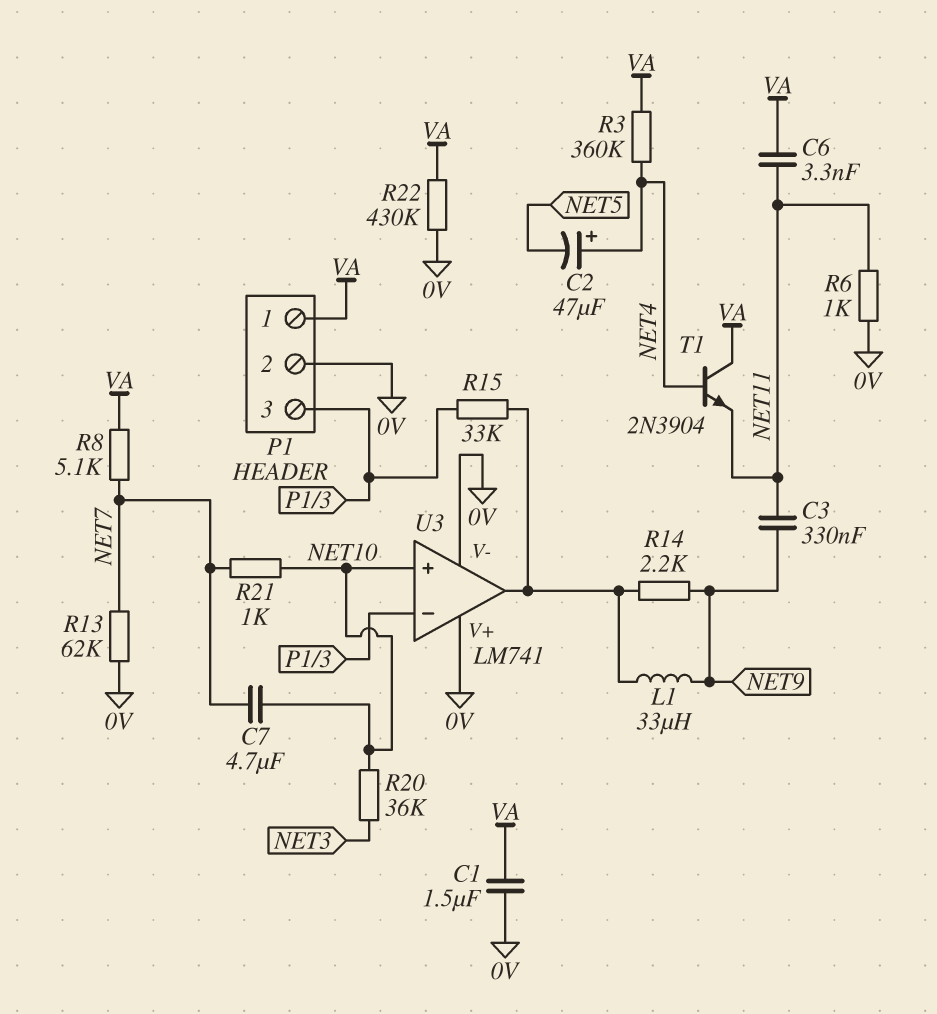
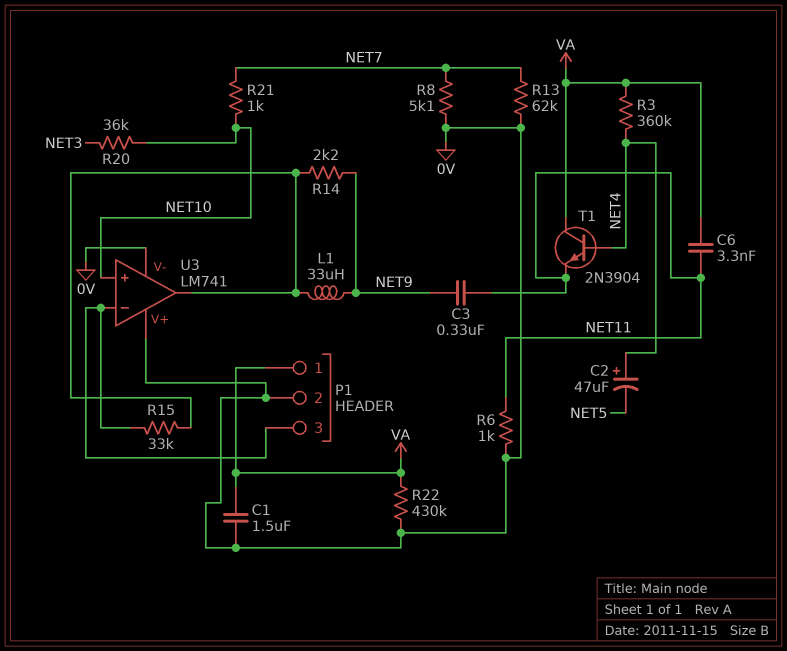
C7: 4.7uF (NET7, NET10) -> none
R8: 5.1k (NET7, VA) -> 5.1k (0V, NET7)

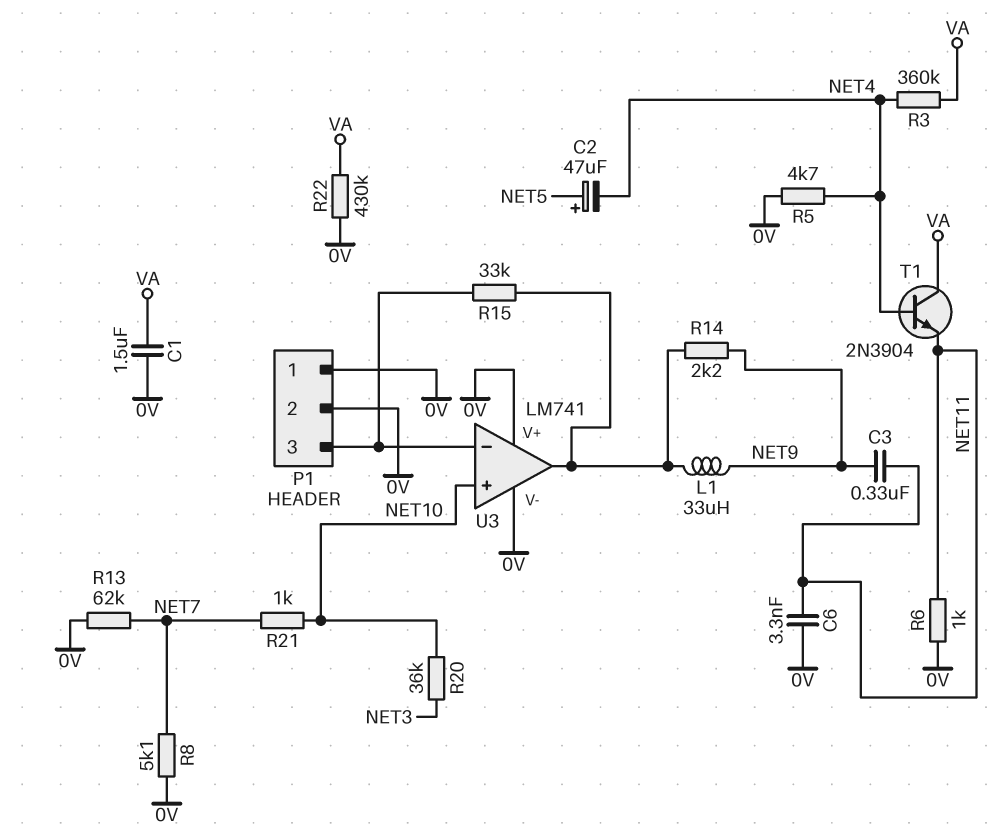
C2: 47uF (plus NET4, minus NET5) -> 47uF (plus NET5, minus NET4)
C6: 3.3nF (NET11, VA) -> 3.3nF (0V, NET11)
P1 pin 1: VA -> 0V
R5: none -> 4.7k (0V, NET4)

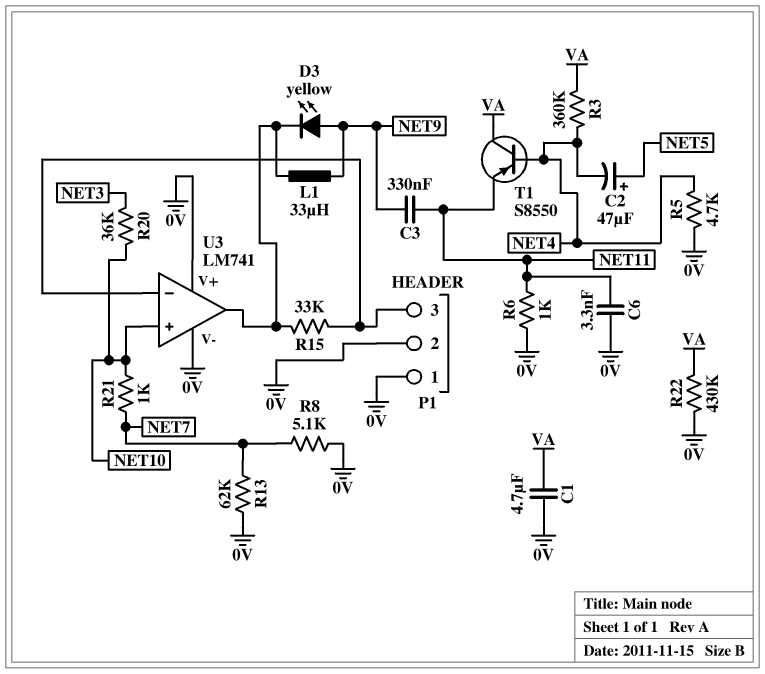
C1: 1.5uF (0V, VA) -> 4.7uF (0V, VA)
D3: none -> LED yellow (A NET9, K U3/out)
R14: 2.2k (NET9, U3/out) -> none
T1: NPN 2N3904 (B NET4, C VA, E NET11) -> PNP S8550 (B NET4, C VA, E NET11)

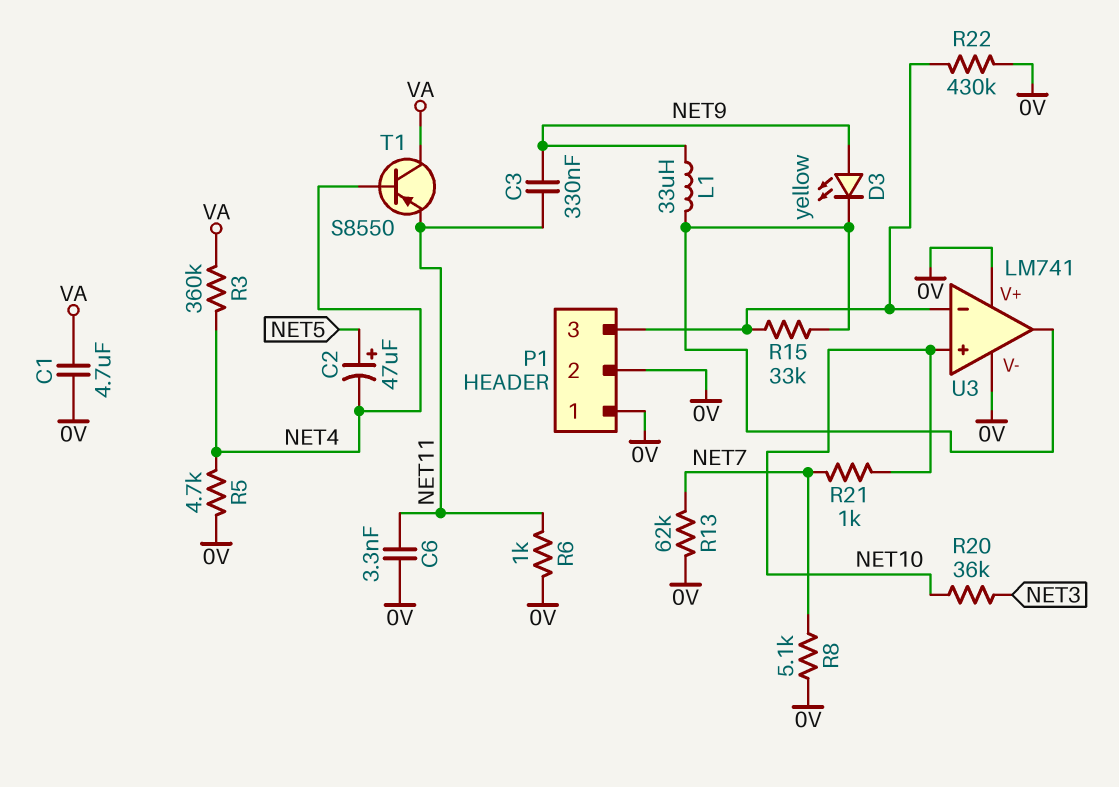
R22: 430k (0V, VA) -> 430k (0V, P1/3)

